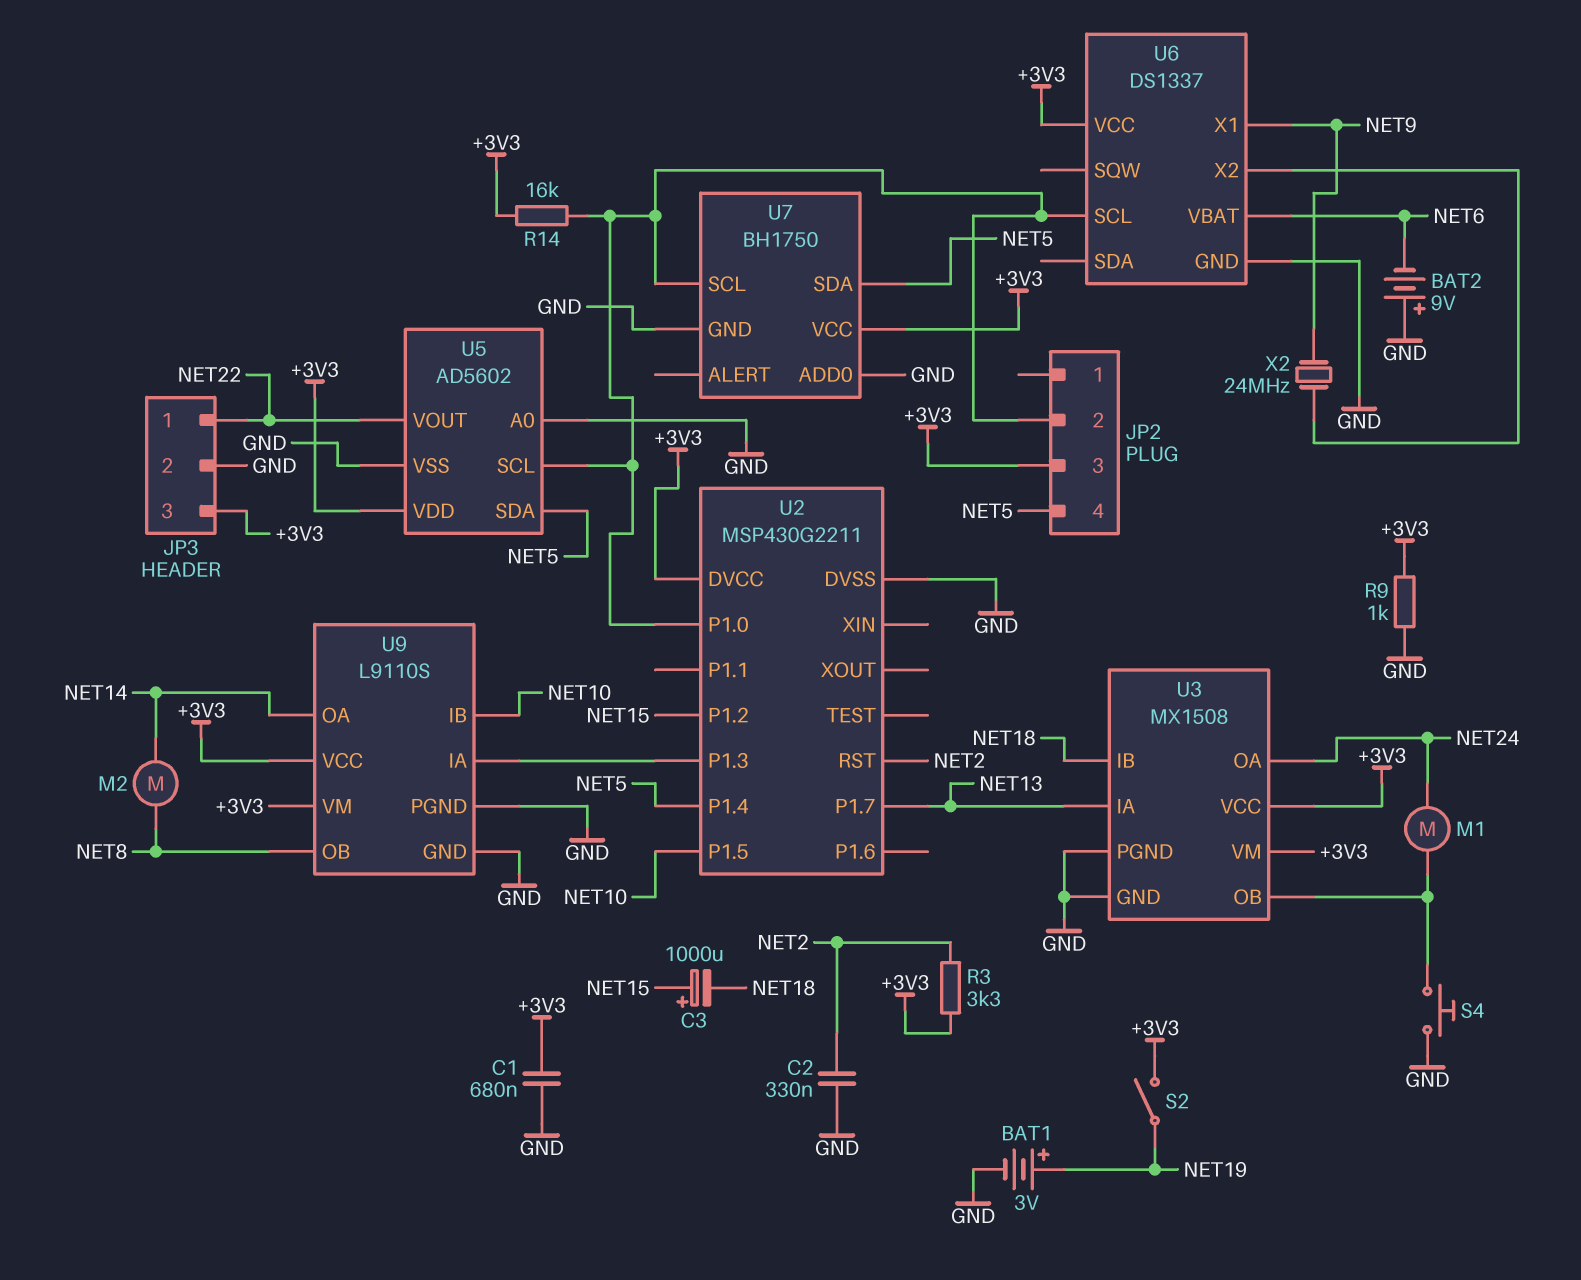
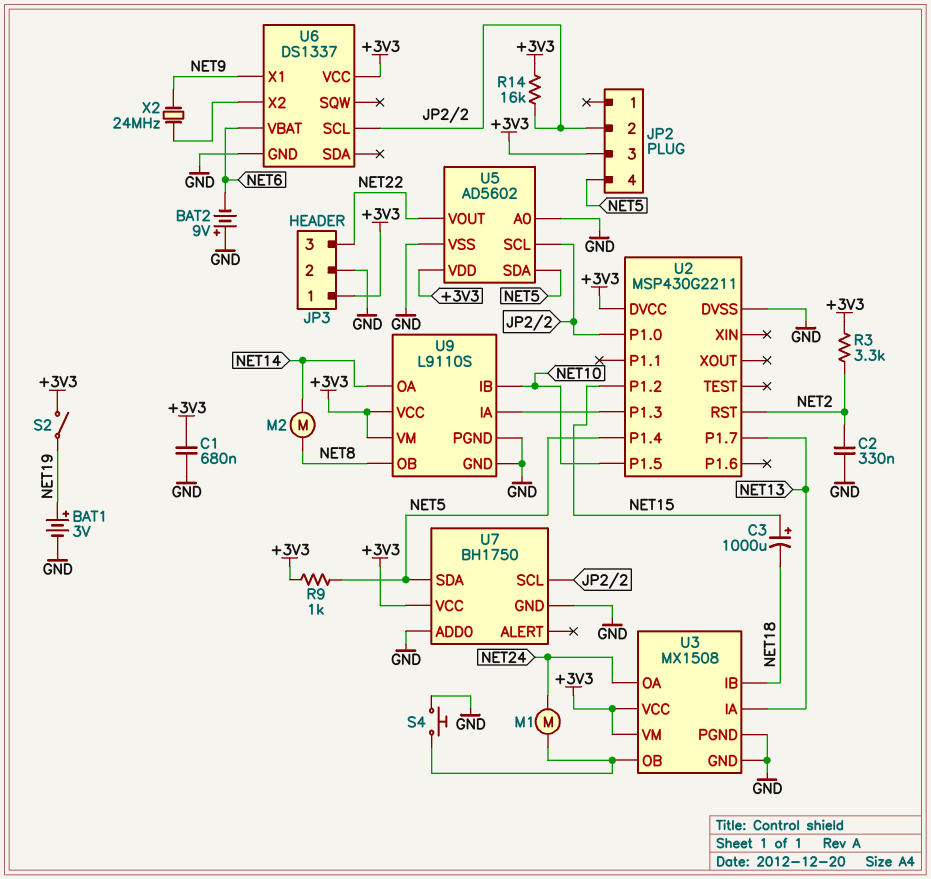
JP3 pin 1: NET22 -> +3V3
JP3 pin 3: +3V3 -> NET22
R9: 1k (+3V3, GND) -> 1k (+3V3, NET5)

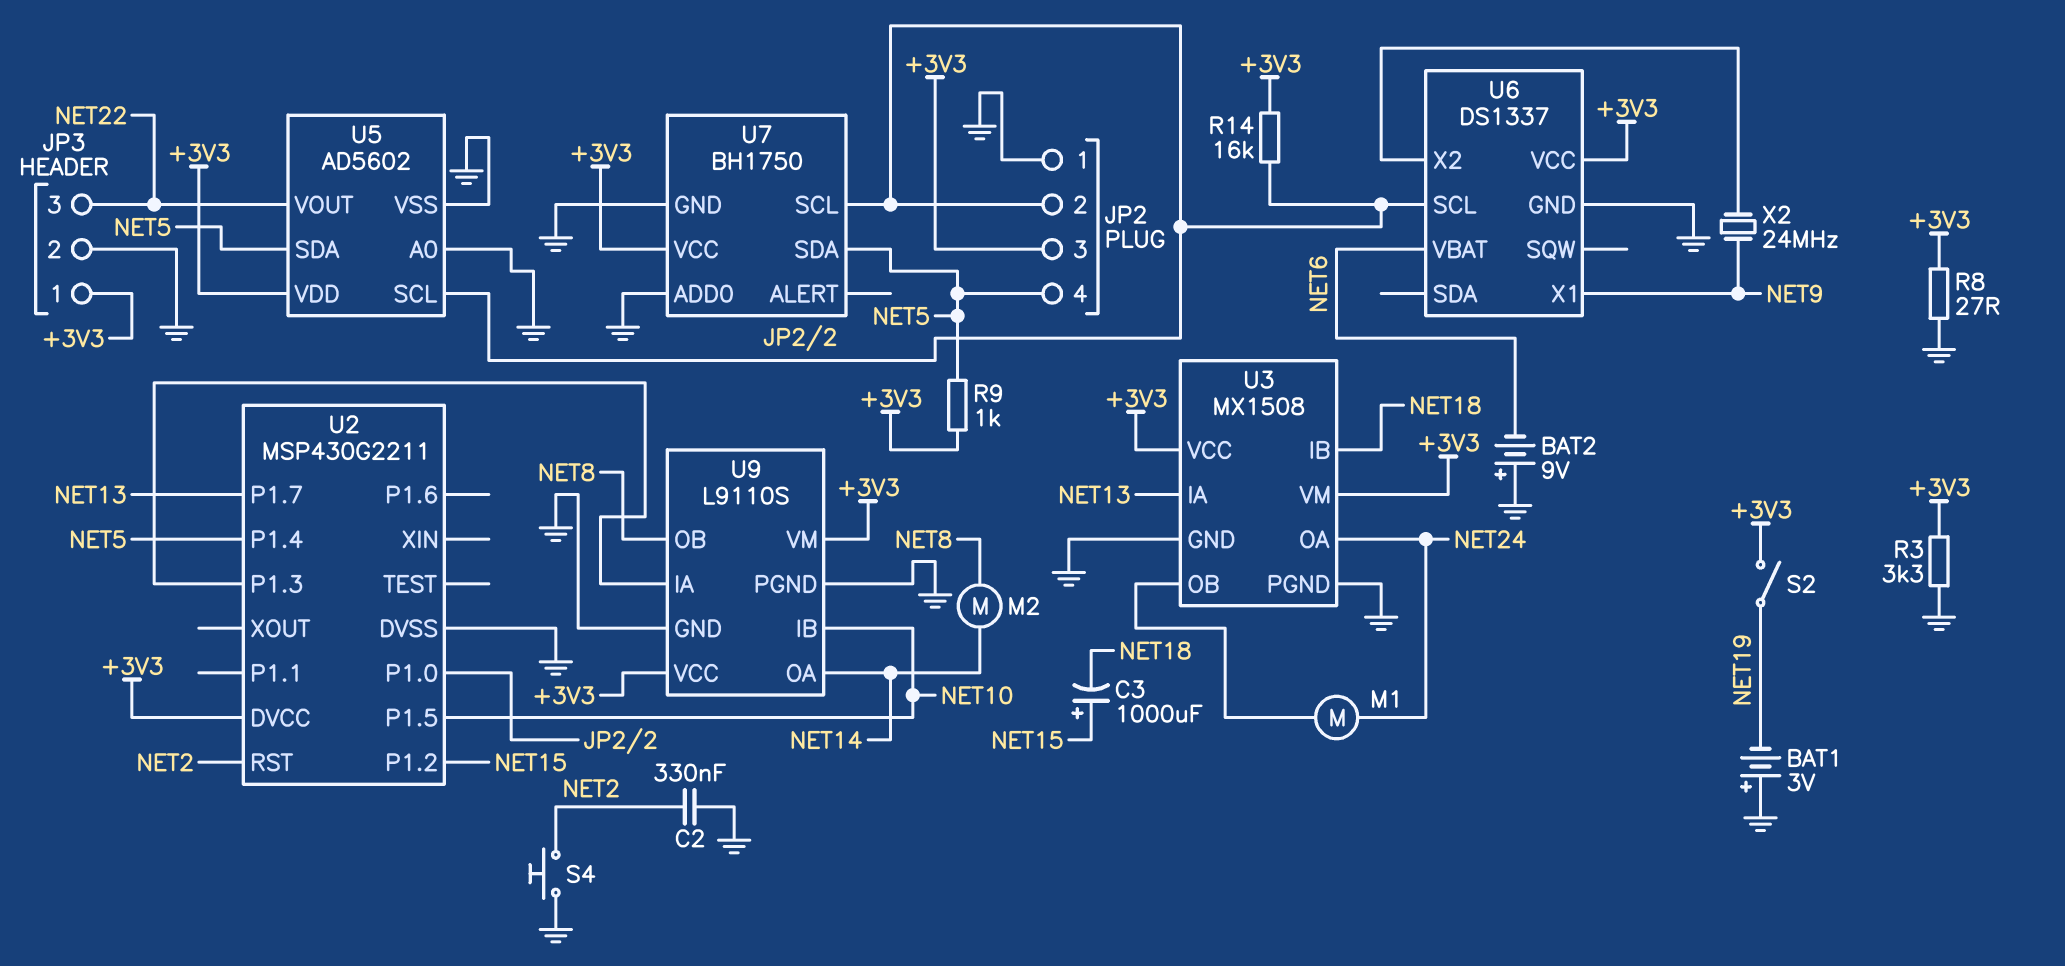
BAT1: 3V (plus NET19, minus GND) -> 3V (plus GND, minus NET19)
C1: 680nF (+3V3, GND) -> none
JP2 pin 1: none -> GND
R3: 3.3k (+3V3, NET2) -> 3.3k (+3V3, GND)
R8: none -> 27 (+3V3, GND)
S4: button (GND, U3/OB) -> button (GND, NET2)

